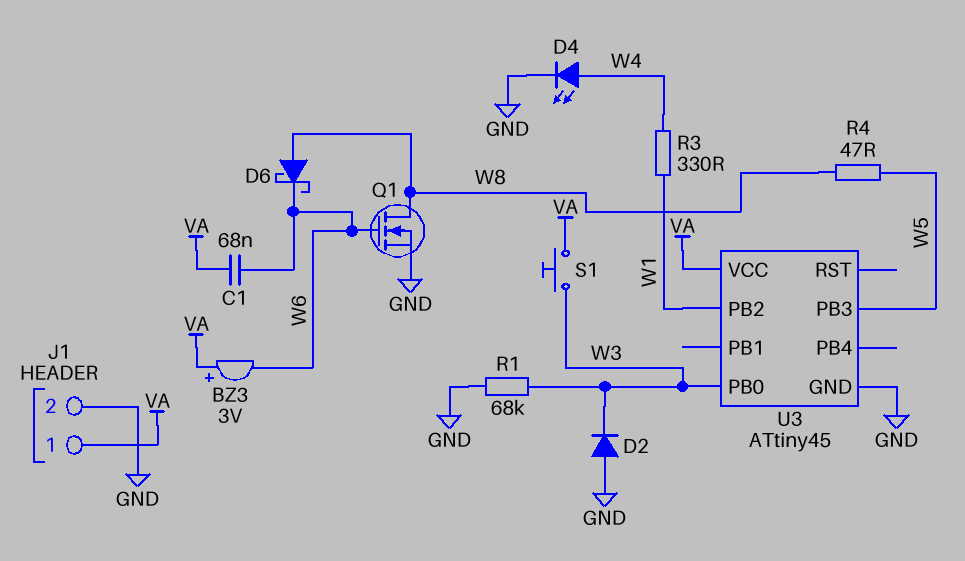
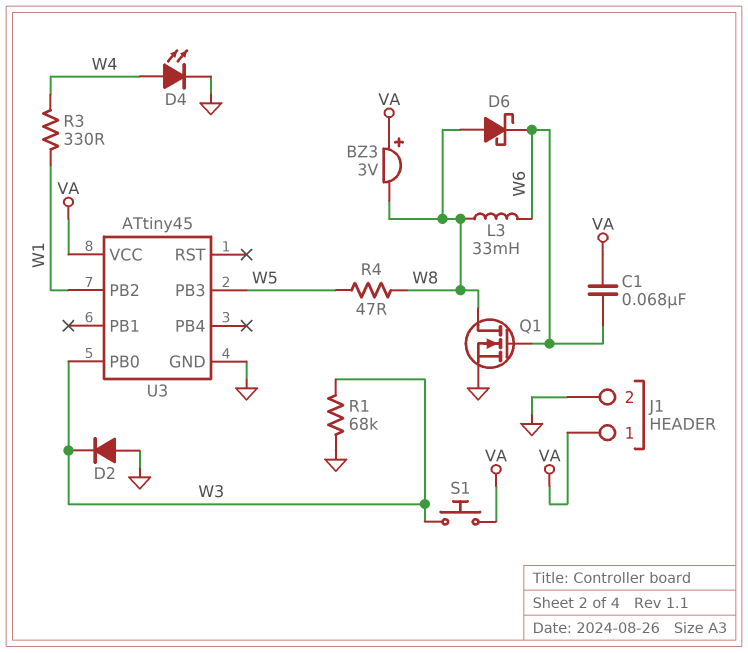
BZ3: buzzer 3V (plus VA, minus W6) -> buzzer 3V (plus VA, minus W8)
L3: none -> 33mH (W6, W8)

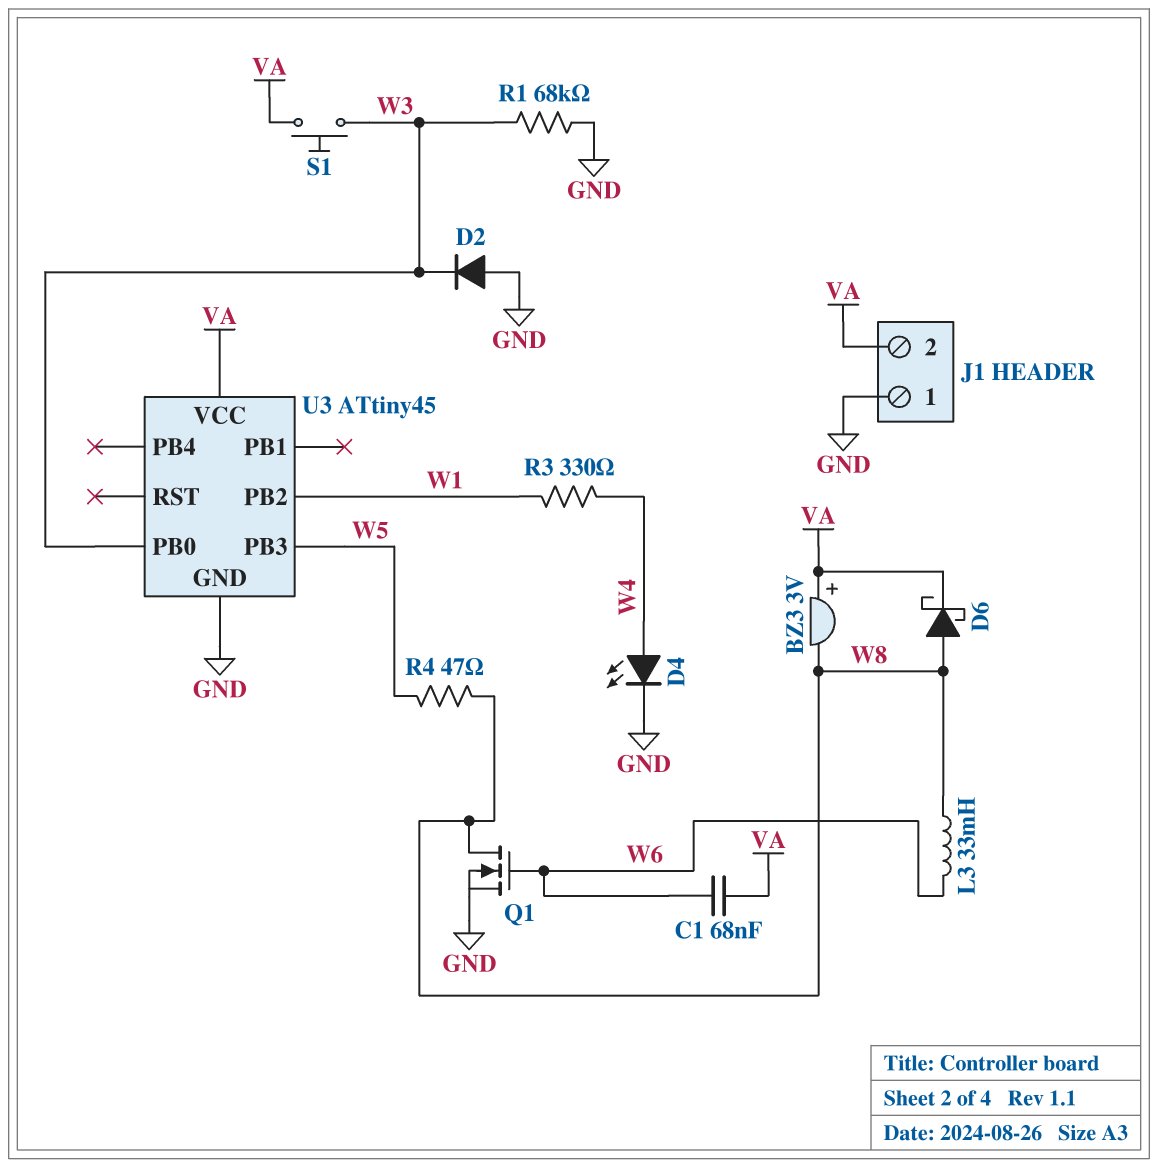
D6: schottky (A W8, K W6) -> schottky (A W8, K VA)
J1 pin 1: VA -> GND
J1 pin 2: GND -> VA

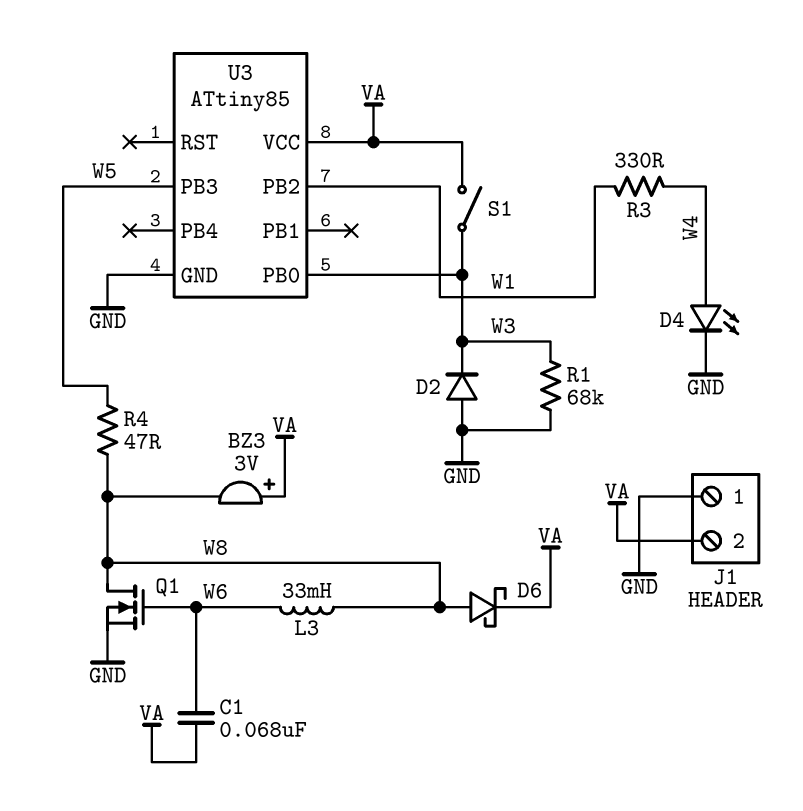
S1: button (VA, W3) -> switch (VA, W3)
U3: ATtiny45 -> ATtiny85

